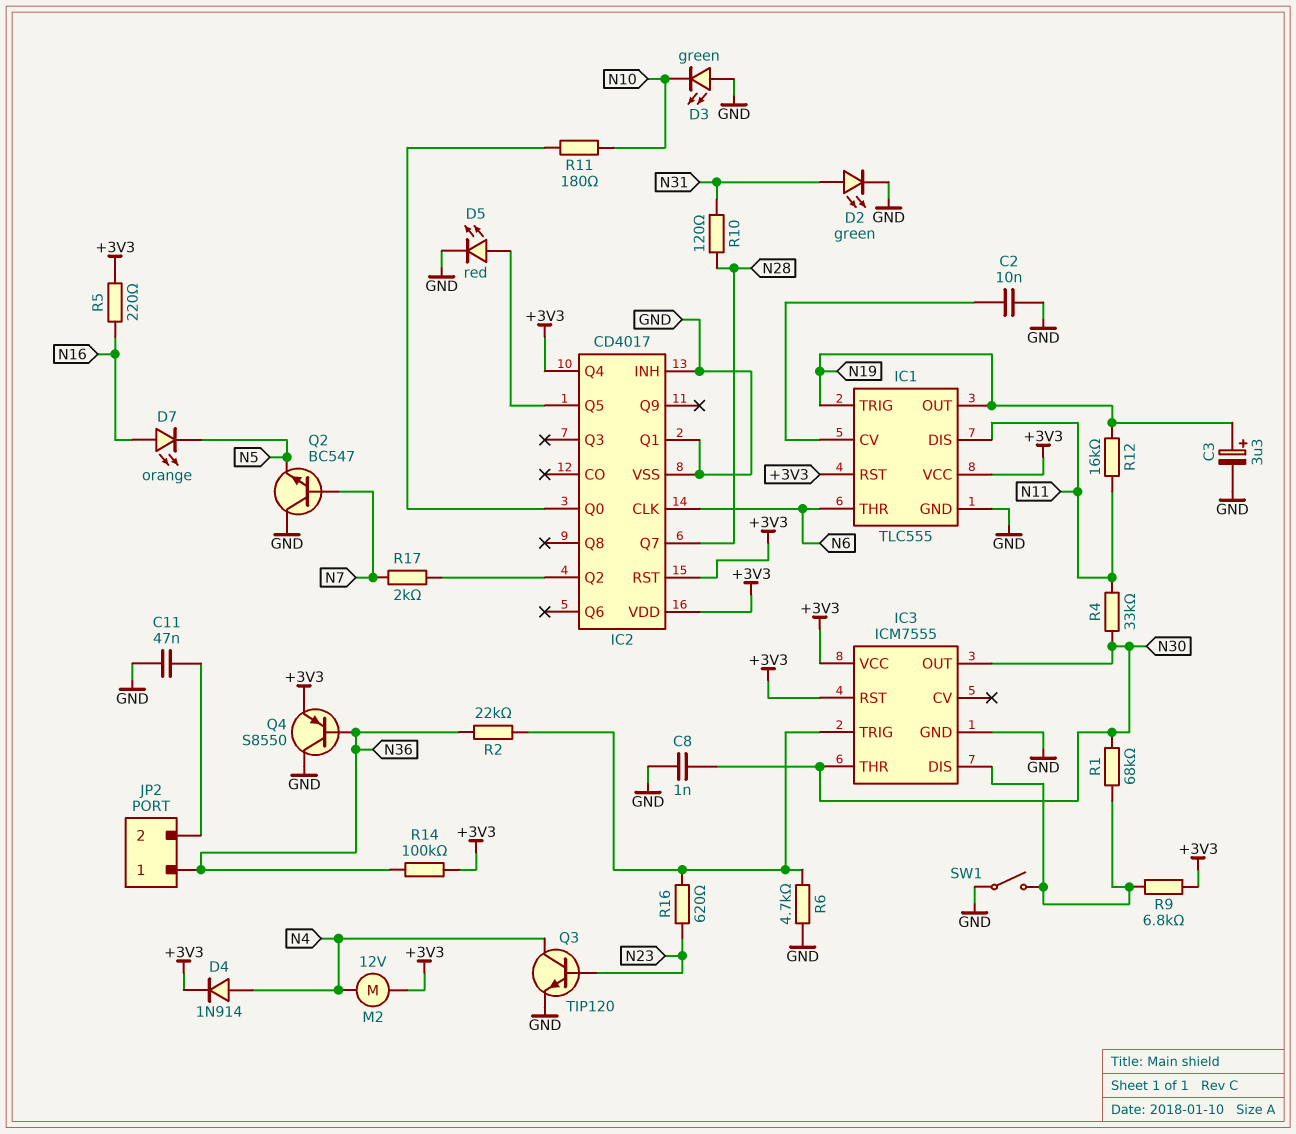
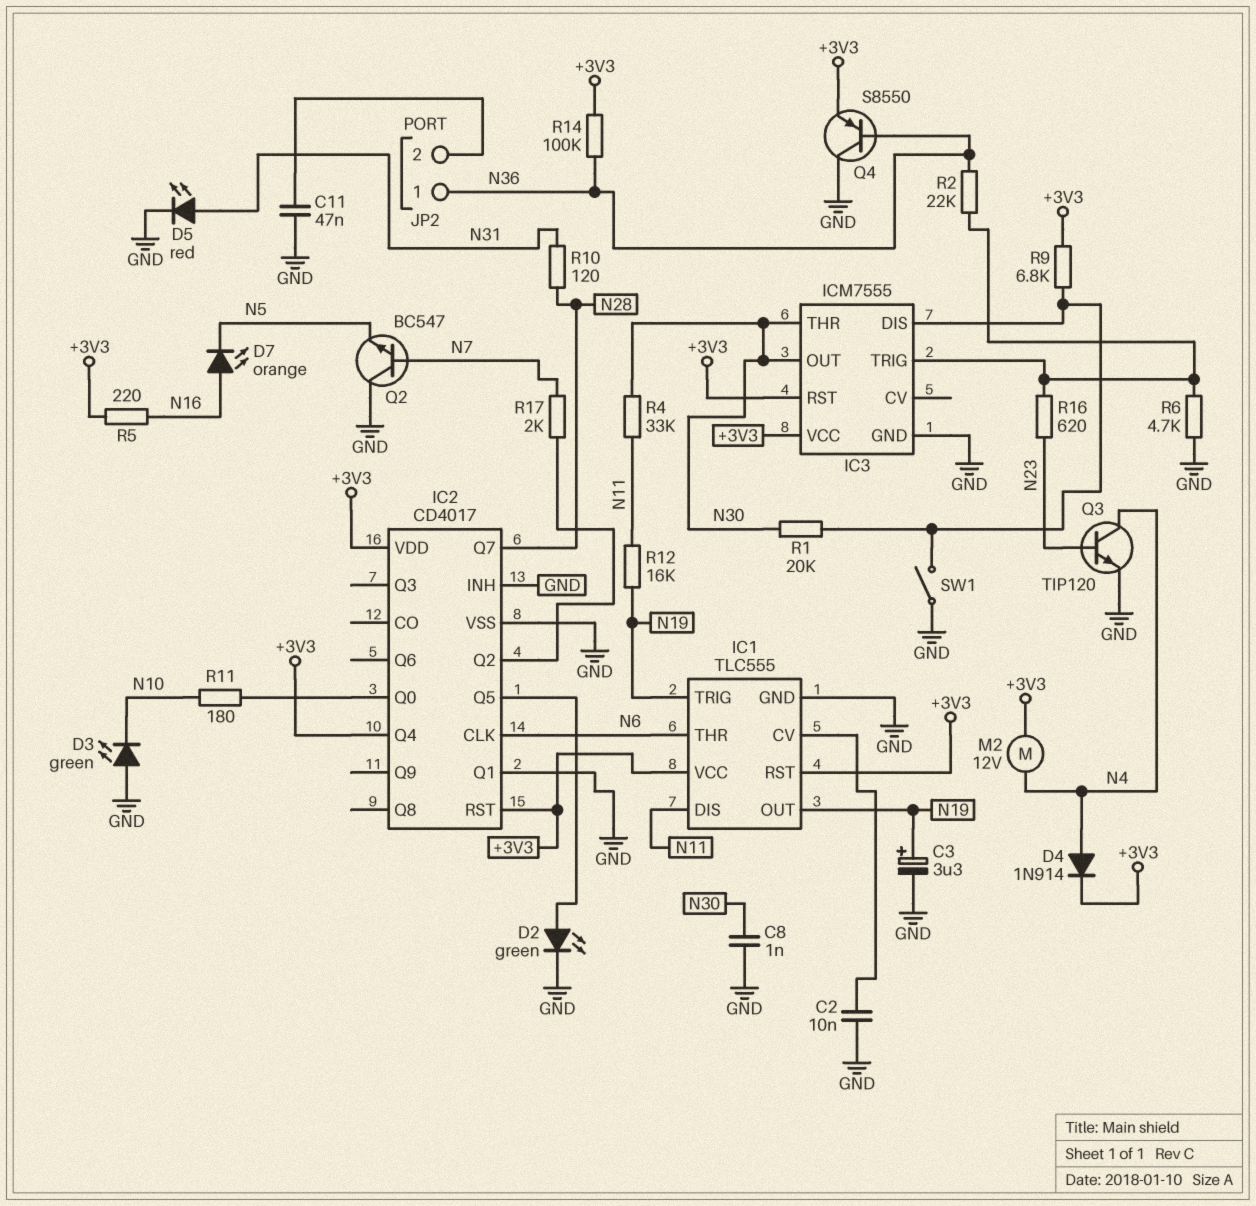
D2: LED green (A N31, K GND) -> LED green (A IC2/Q5, K GND)
D5: LED red (A IC2/Q5, K GND) -> LED red (A N31, K GND)
R1: 68k (IC3/DIS, N30) -> 20k (IC3/DIS, N30)

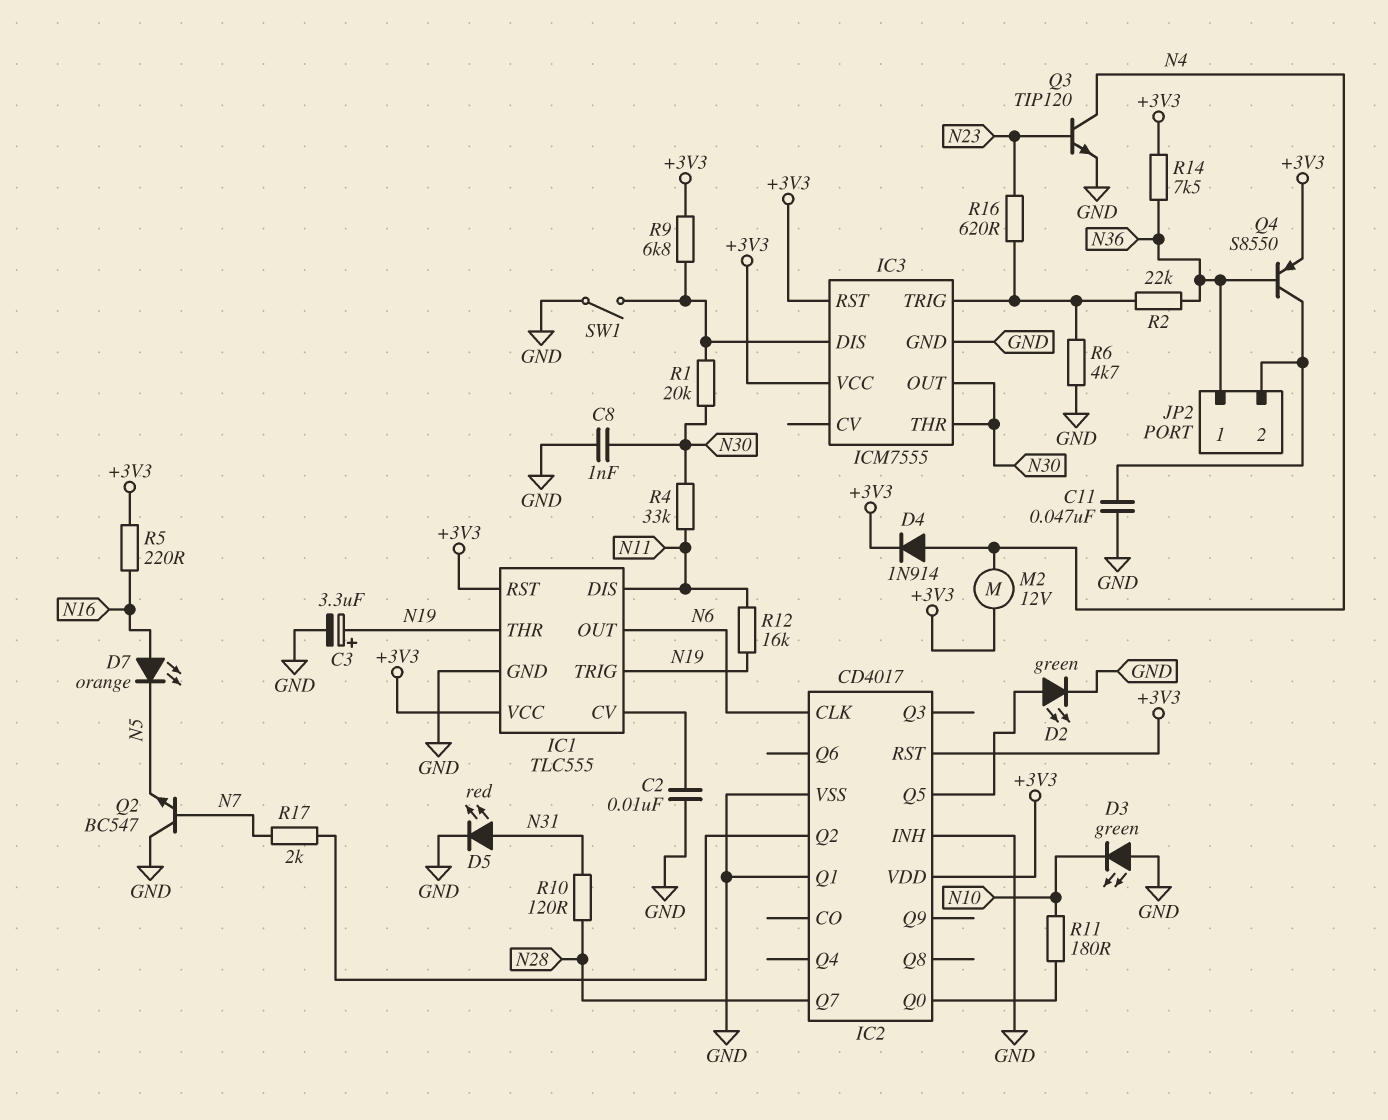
IC1 pin OUT: N19 -> N6
IC1 pin THR: N6 -> N19
IC2 pin Q4: +3V3 -> none
Q4: PNP S8550 (B N36, C GND, E +3V3) -> PNP S8550 (B N36, C JP2/2, E +3V3)
R14: 100k (+3V3, N36) -> 7.5k (+3V3, N36)

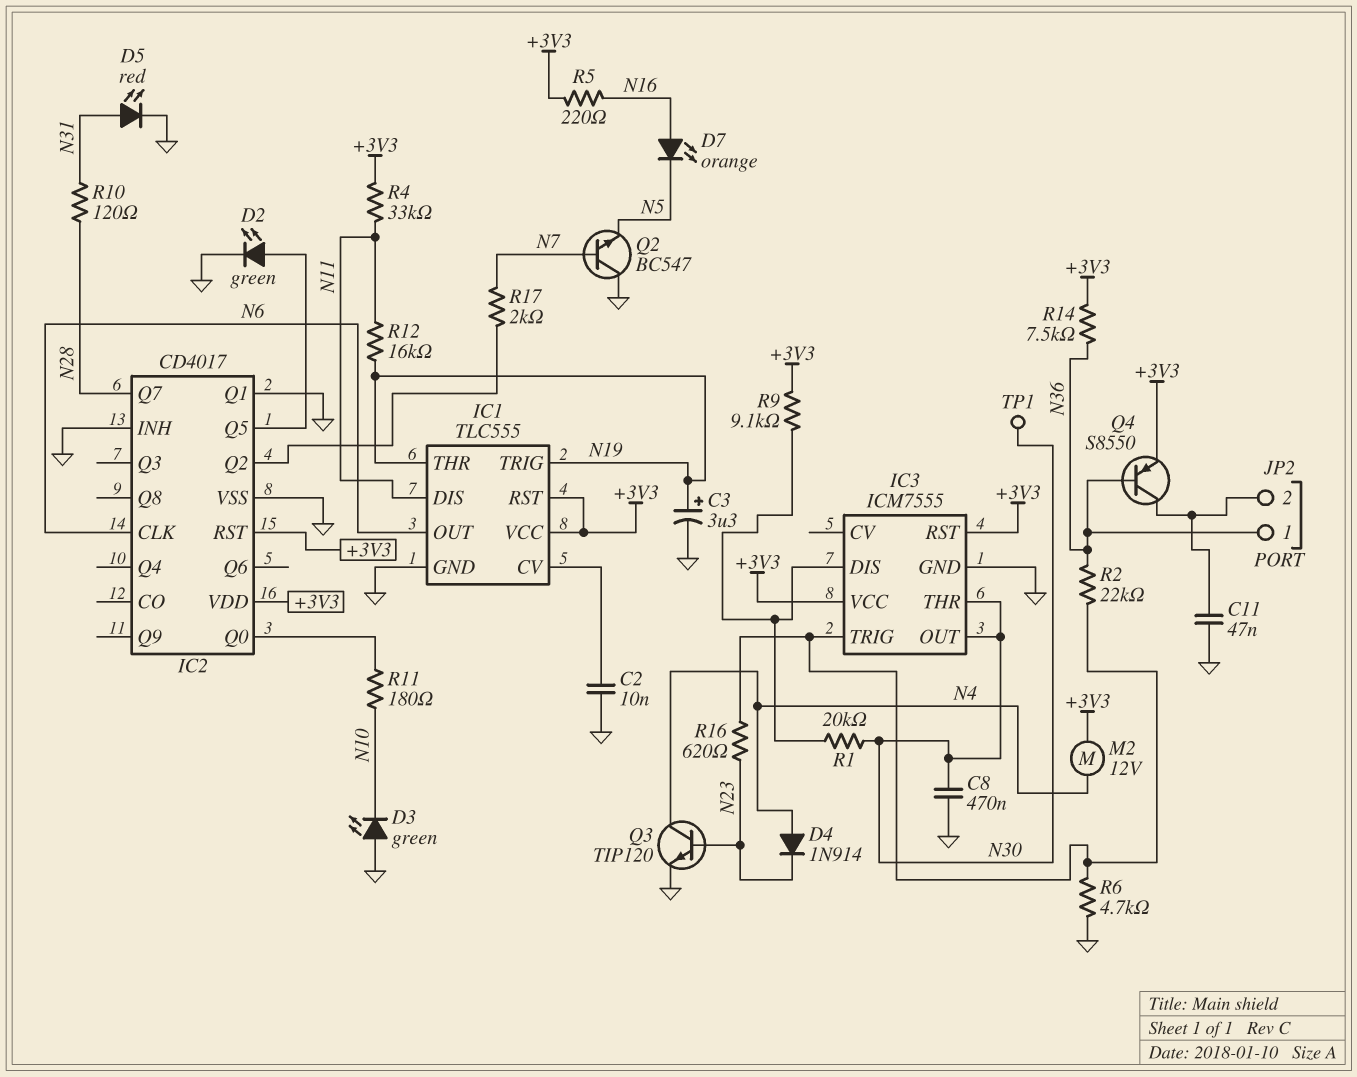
C8: 1nF (GND, N30) -> 470nF (GND, N30)
D4: diode 1N914 (A N4, K +3V3) -> diode 1N914 (A N4, K N23)
R4: 33k (N11, N30) -> 33k (+3V3, N11)
R9: 6.8k (+3V3, IC3/DIS) -> 9.1k (+3V3, IC3/DIS)
SW1: switch (GND, IC3/DIS) -> none
TP1: none -> test point (N30)

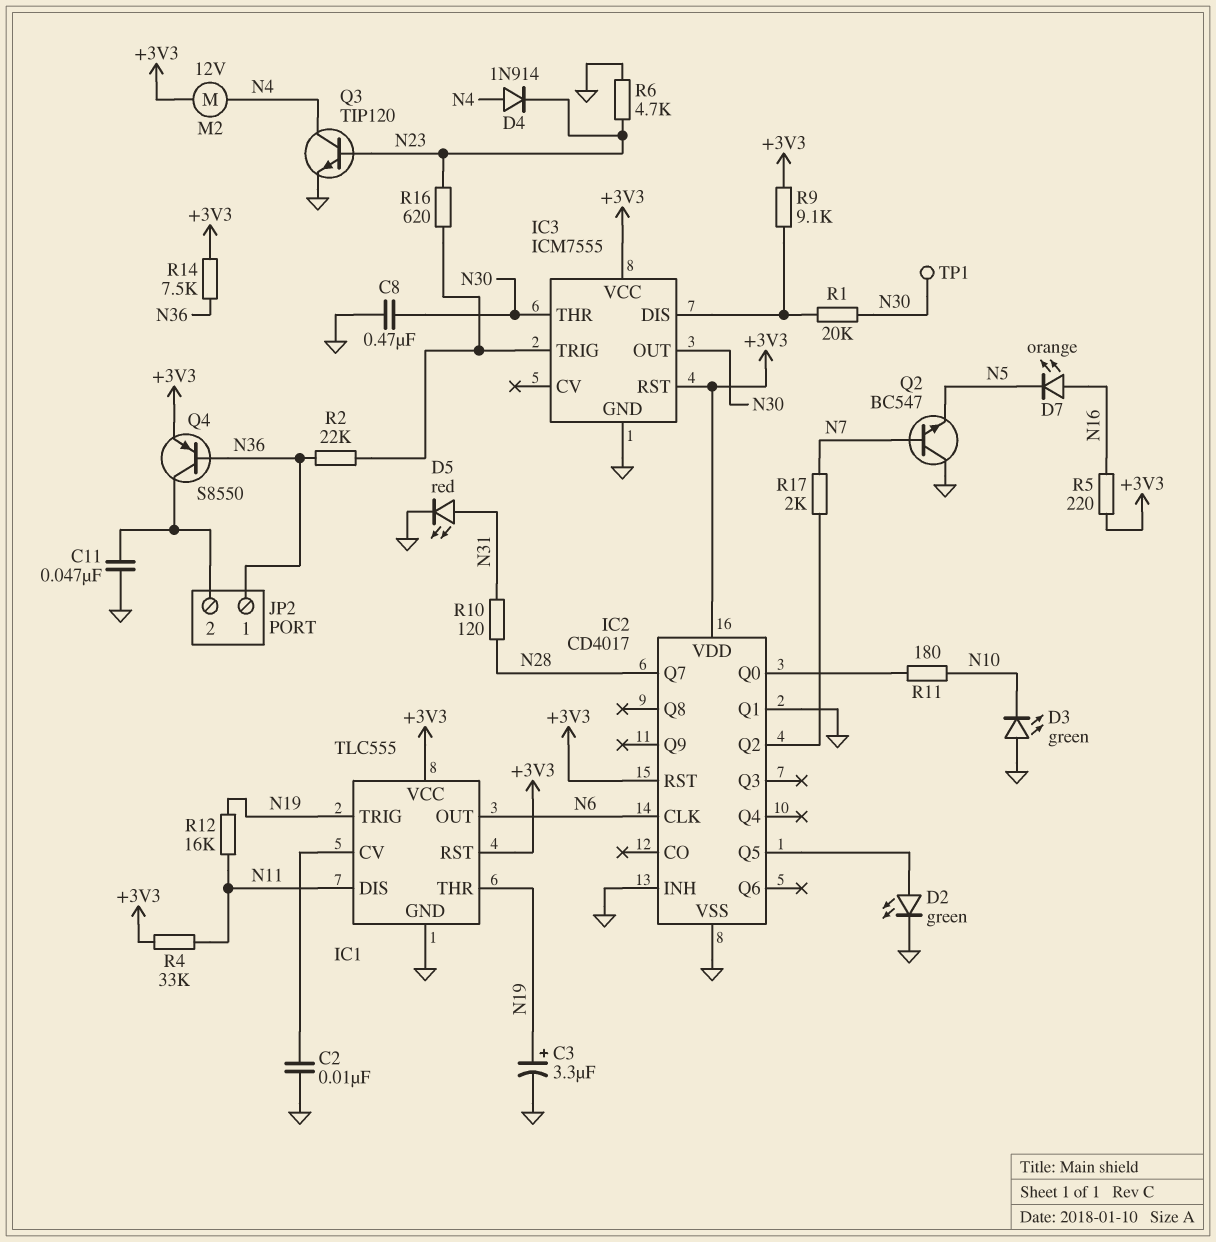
R6: 4.7k (GND, IC3/TRIG) -> 4.7k (GND, N23)

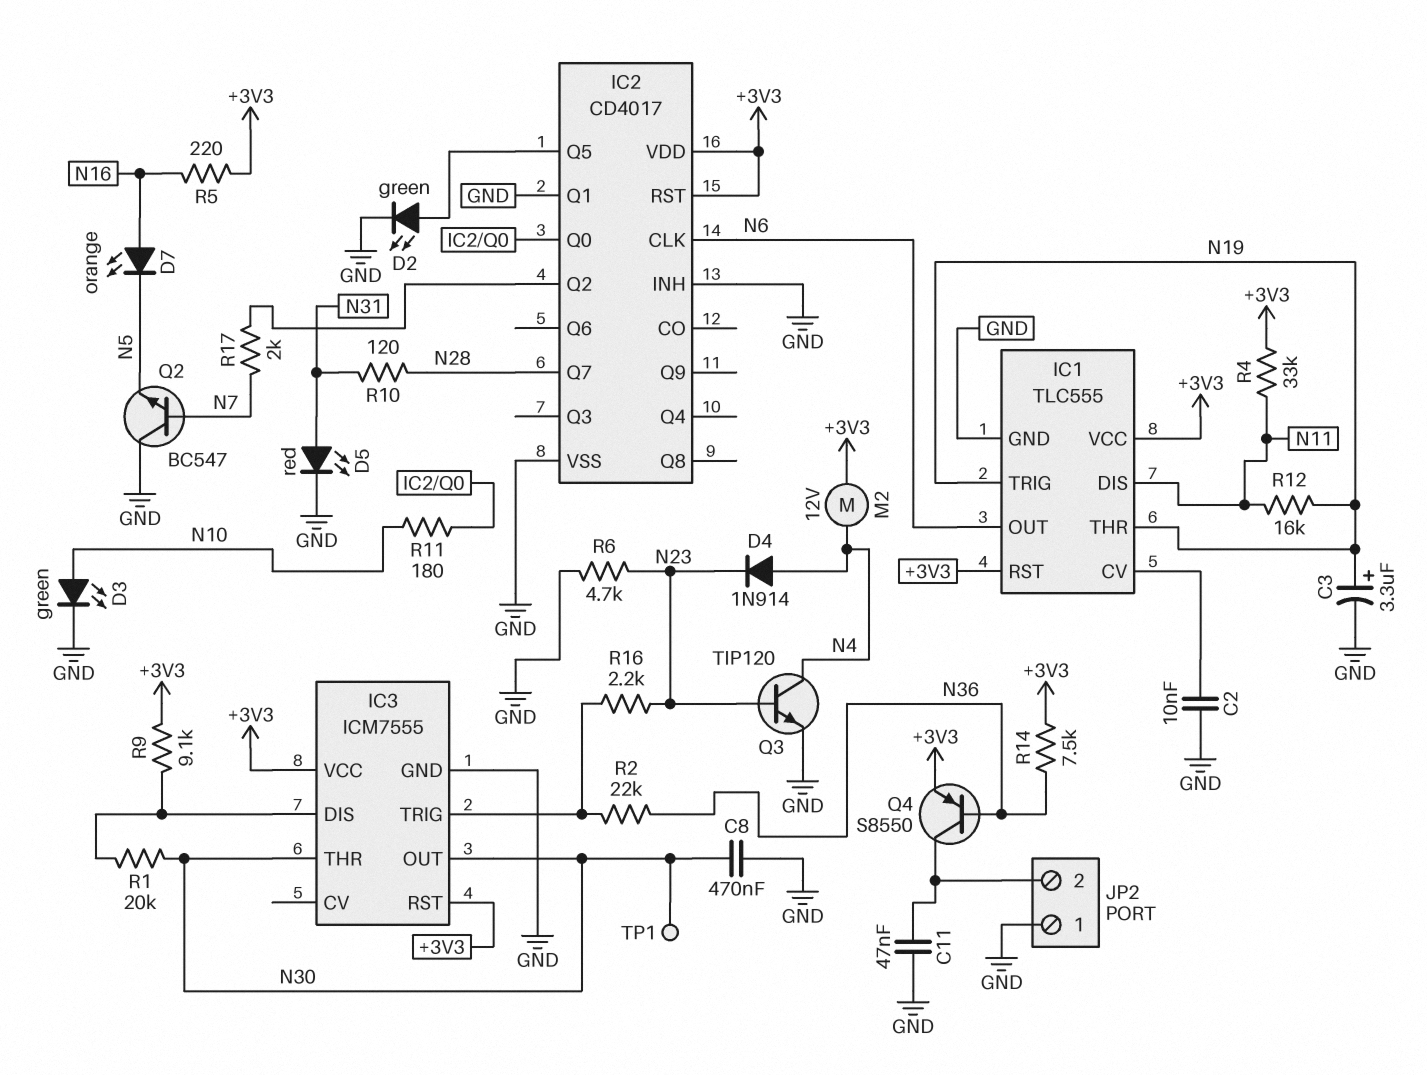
D3: LED green (A GND, K N10) -> LED green (A N10, K GND)
JP2 pin 1: N36 -> GND
R16: 620 (IC3/TRIG, N23) -> 2.2k (IC3/TRIG, N23)

